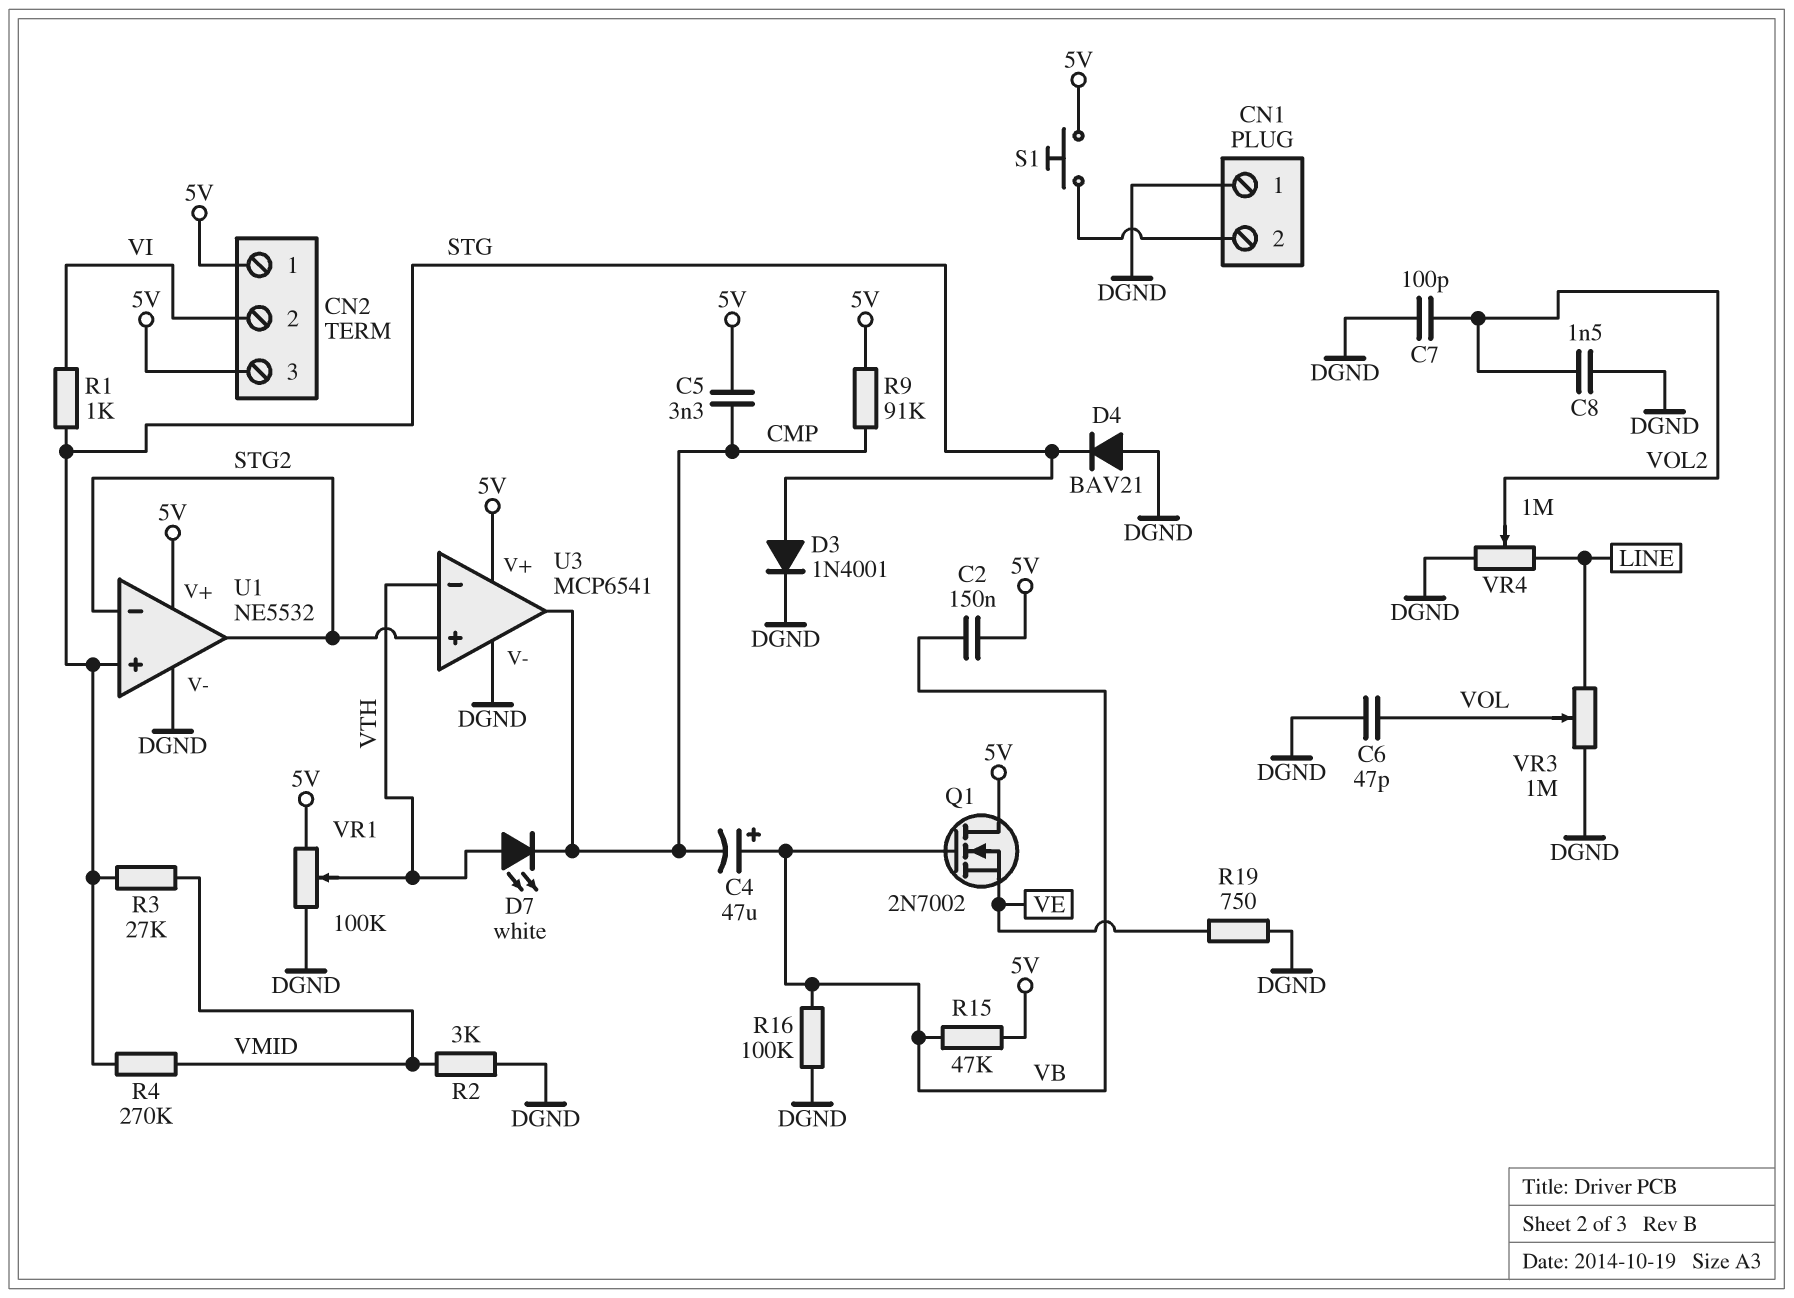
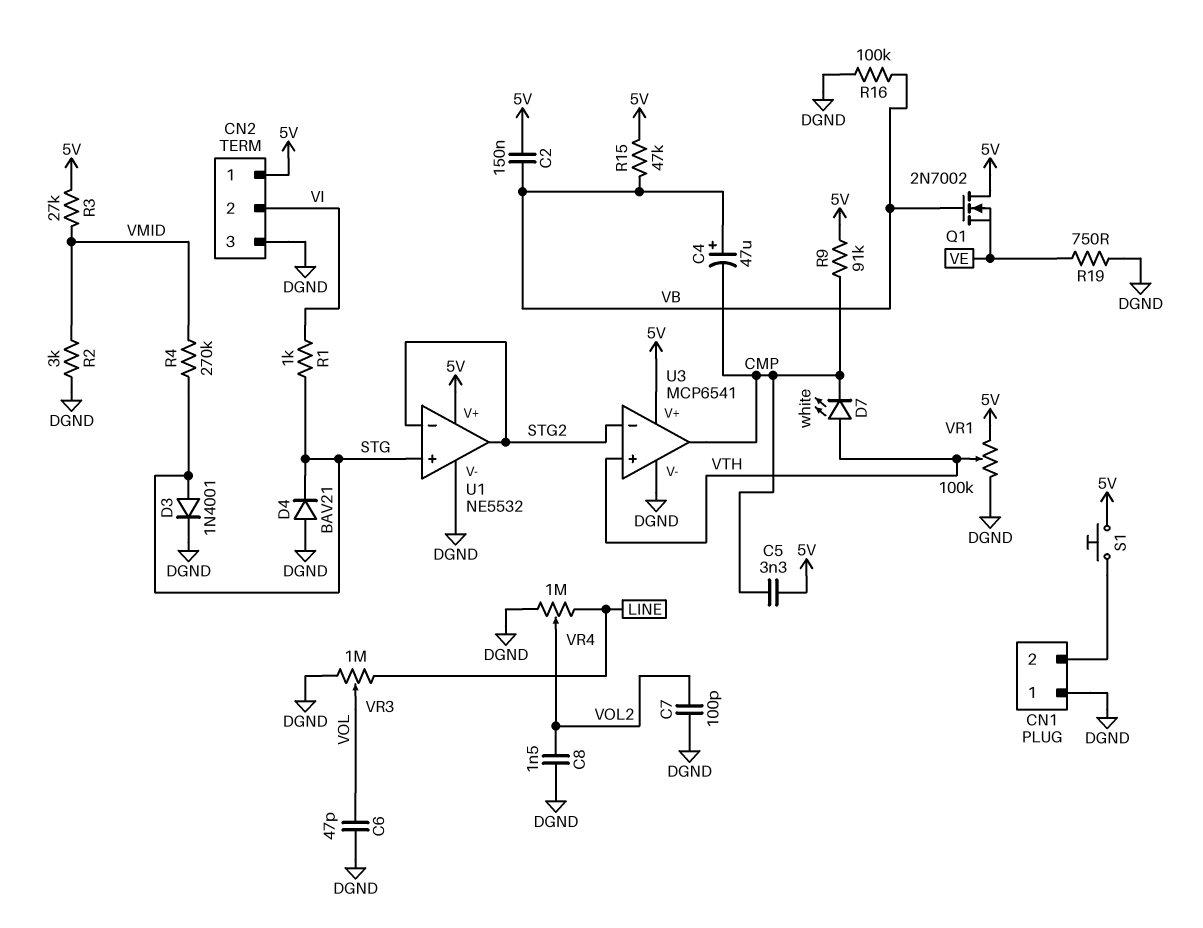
CN2 pin 3: 5V -> DGND
R3: 27k (STG, VMID) -> 27k (5V, VMID)
U3 pin in+: STG2 -> VTH
U3 pin in-: VTH -> STG2

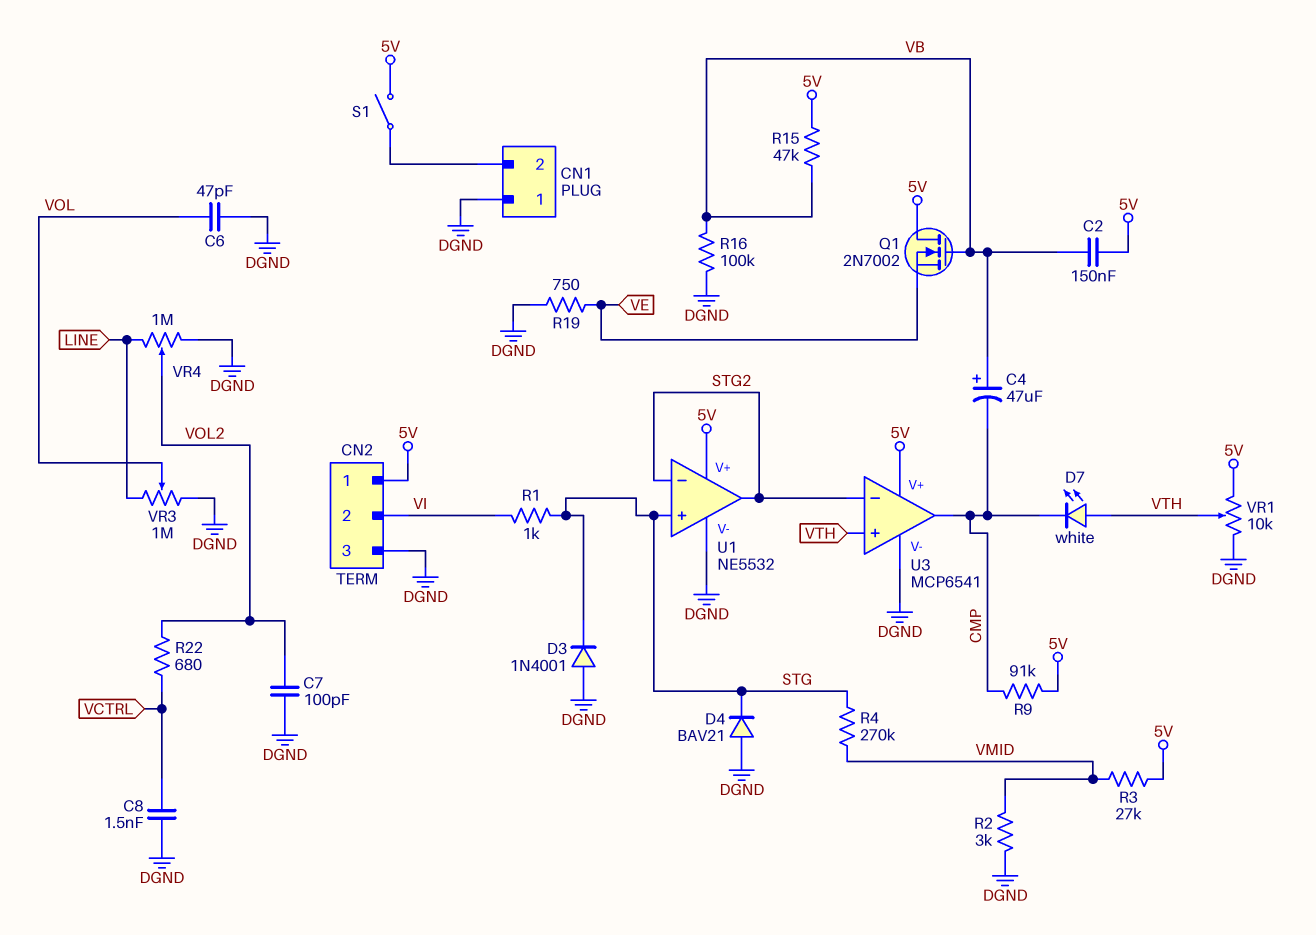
C5: 3.3nF (5V, CMP) -> none
C8: 1.5nF (DGND, VOL2) -> 1.5nF (DGND, VCTRL)
D3: diode 1N4001 (A STG, K DGND) -> diode 1N4001 (A DGND, K STG)
R22: none -> 680 (VCTRL, VOL2)
S1: button (5V, CN1/2) -> switch (5V, CN1/2)
VR1: 100k (5V, DGND, wiper VTH) -> 10k (5V, DGND, wiper VTH)

